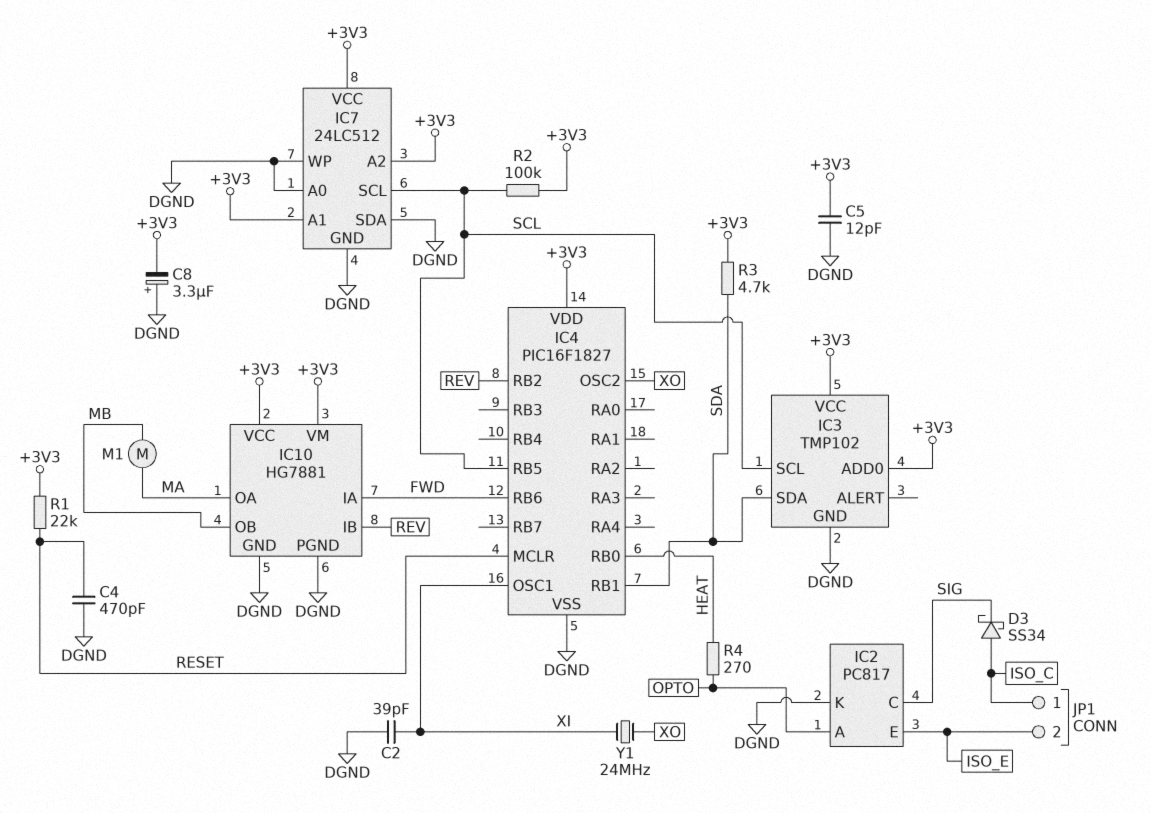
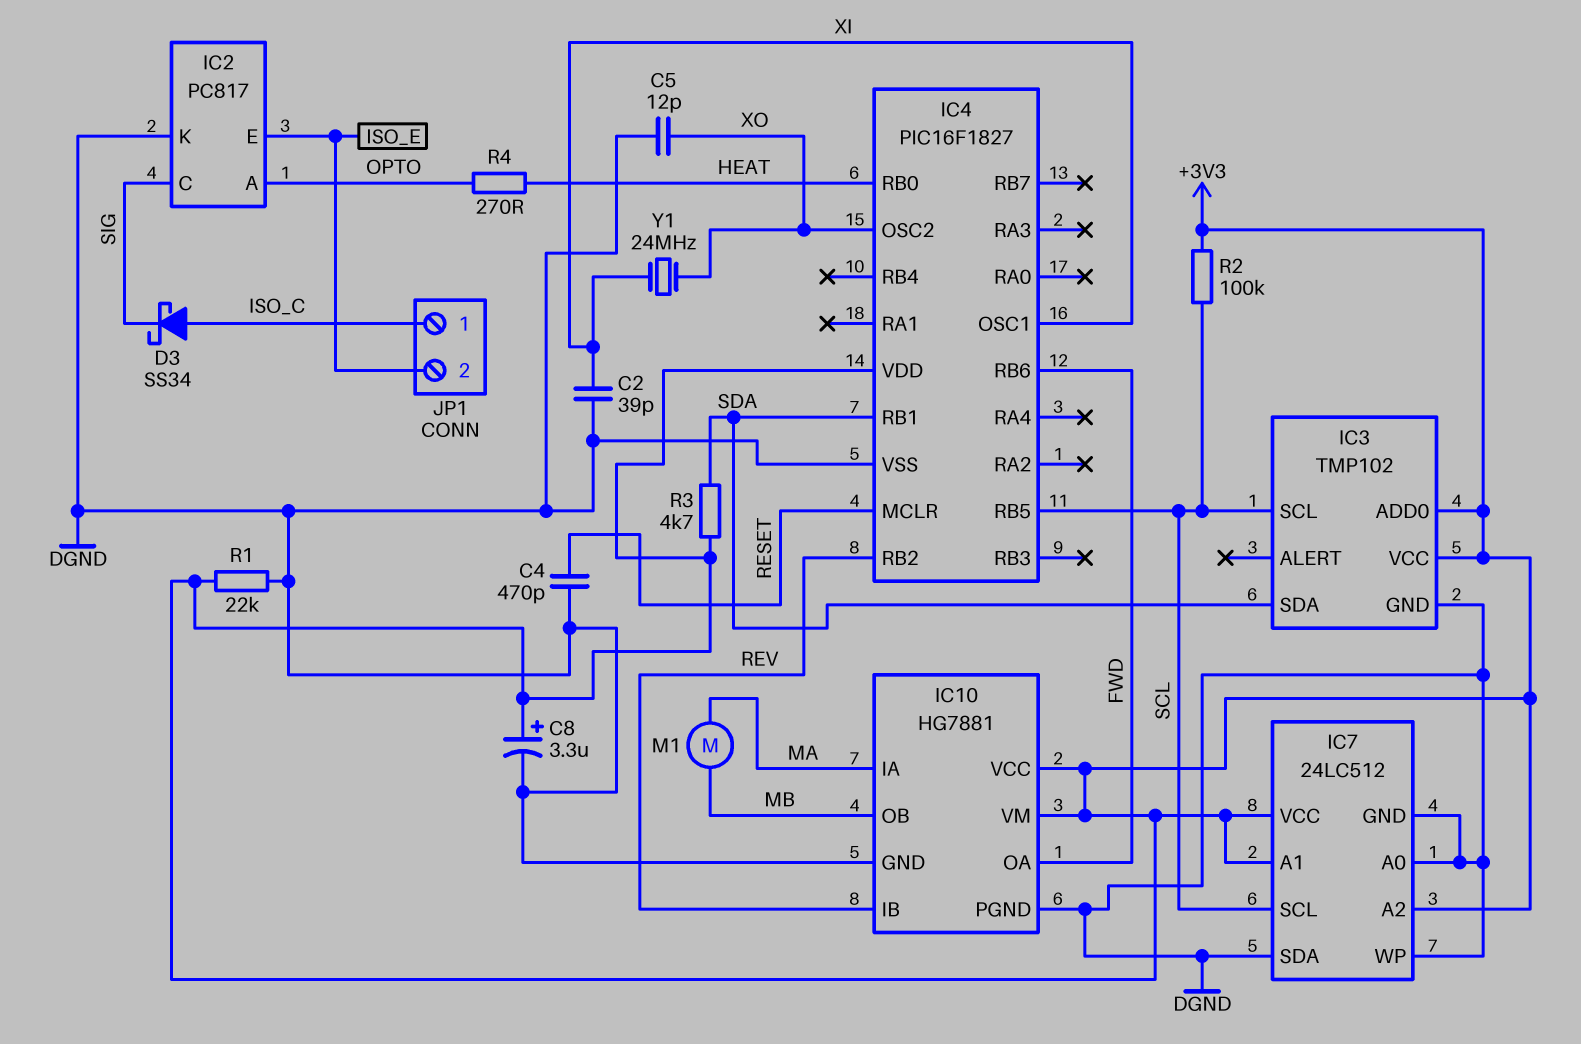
C5: 12pF (+3V3, DGND) -> 12pF (DGND, XO)
C8: 3.3uF (plus DGND, minus +3V3) -> 3.3uF (plus +3V3, minus DGND)
IC10 pin IA: FWD -> MA
IC10 pin OA: MA -> FWD
R1: 22k (+3V3, RESET) -> 22k (+3V3, DGND)

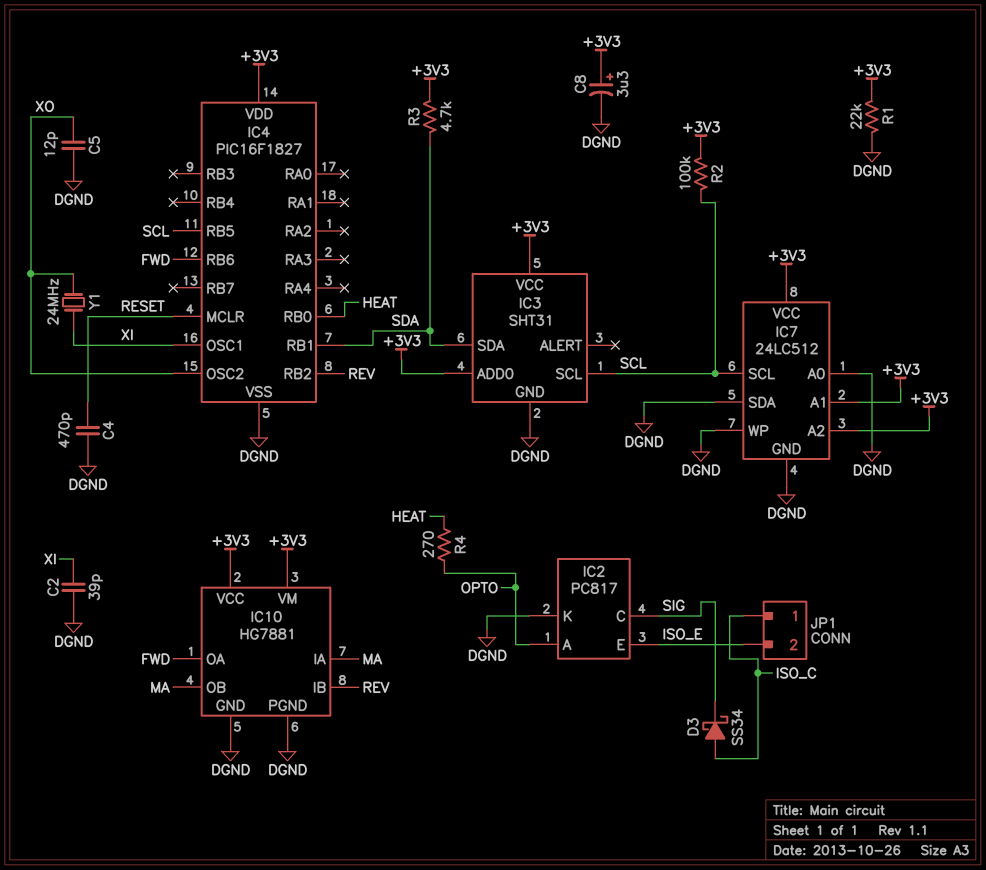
IC3: TMP102 -> SHT31
IC10 pin OB: MB -> MA
M1: motor (MA, MB) -> none

